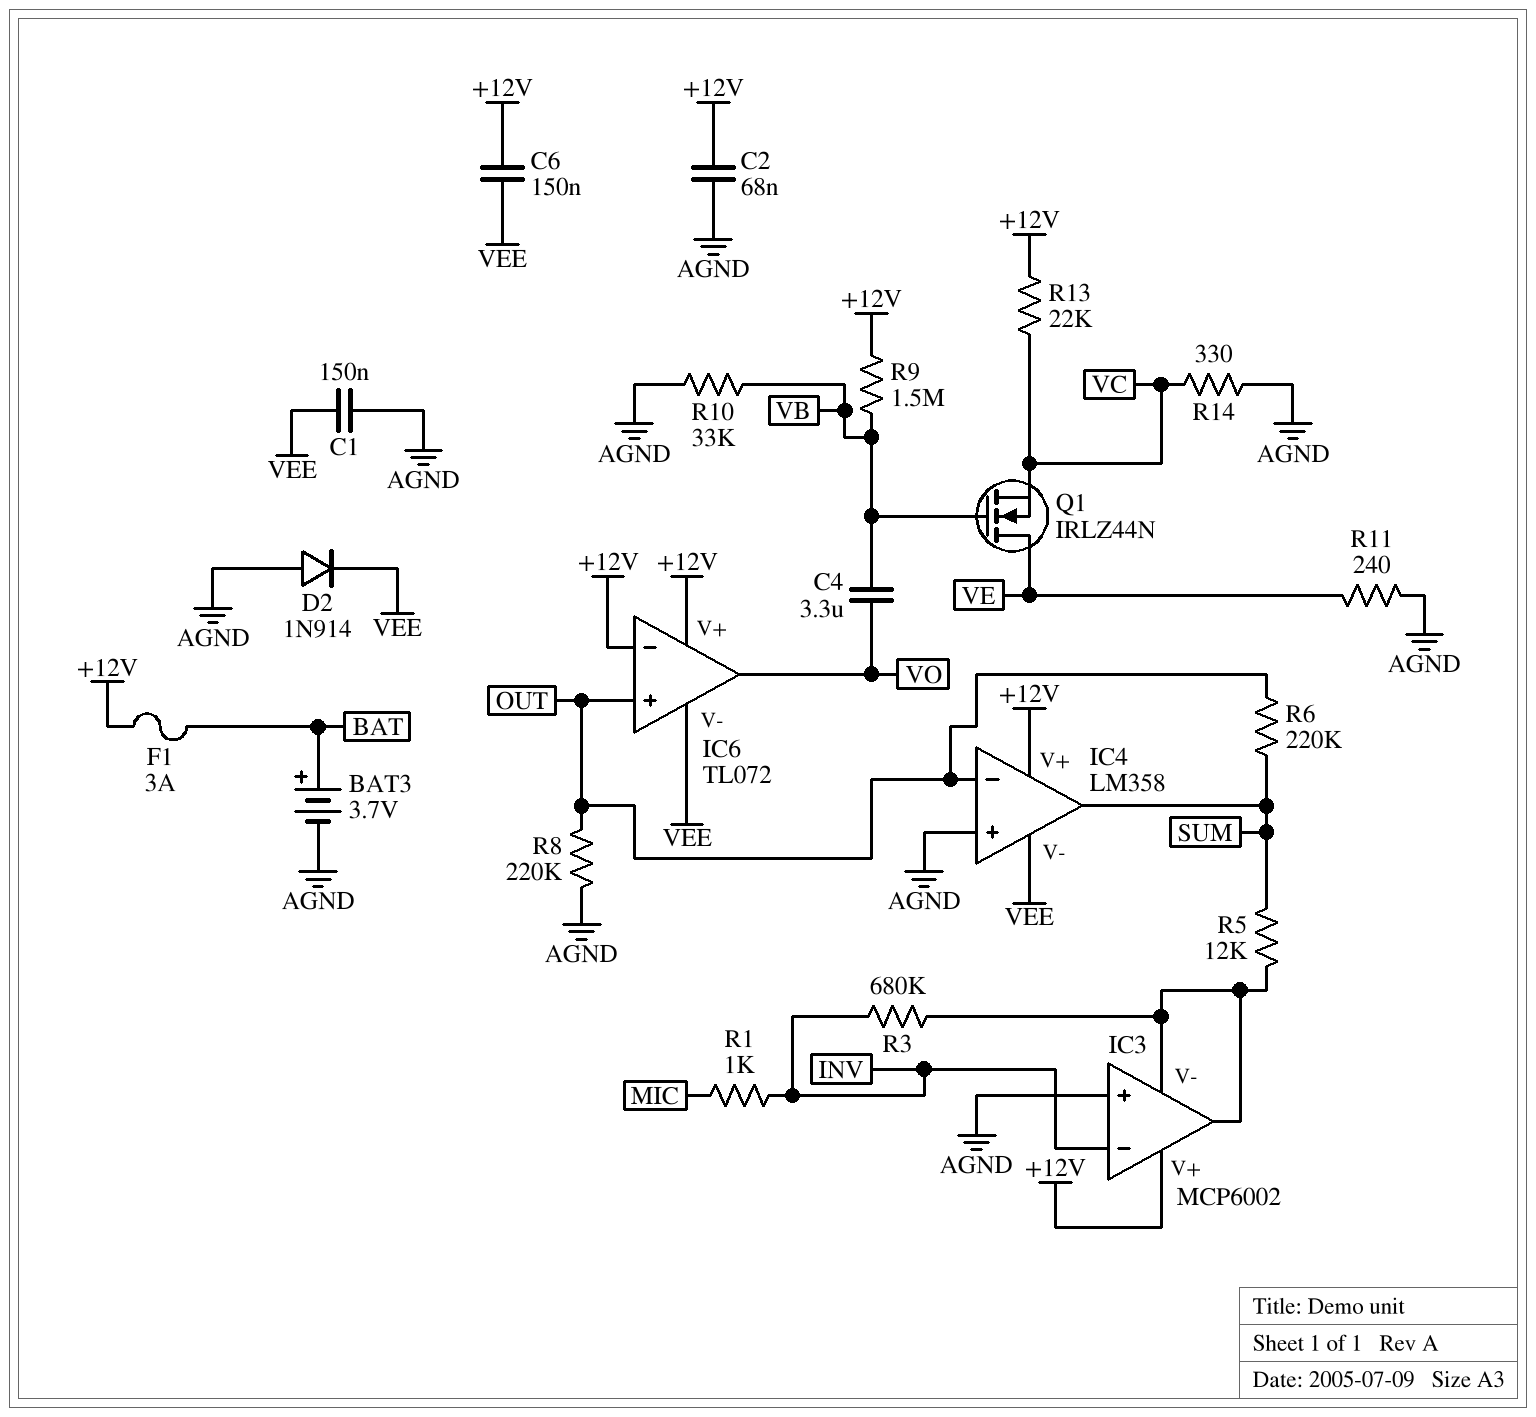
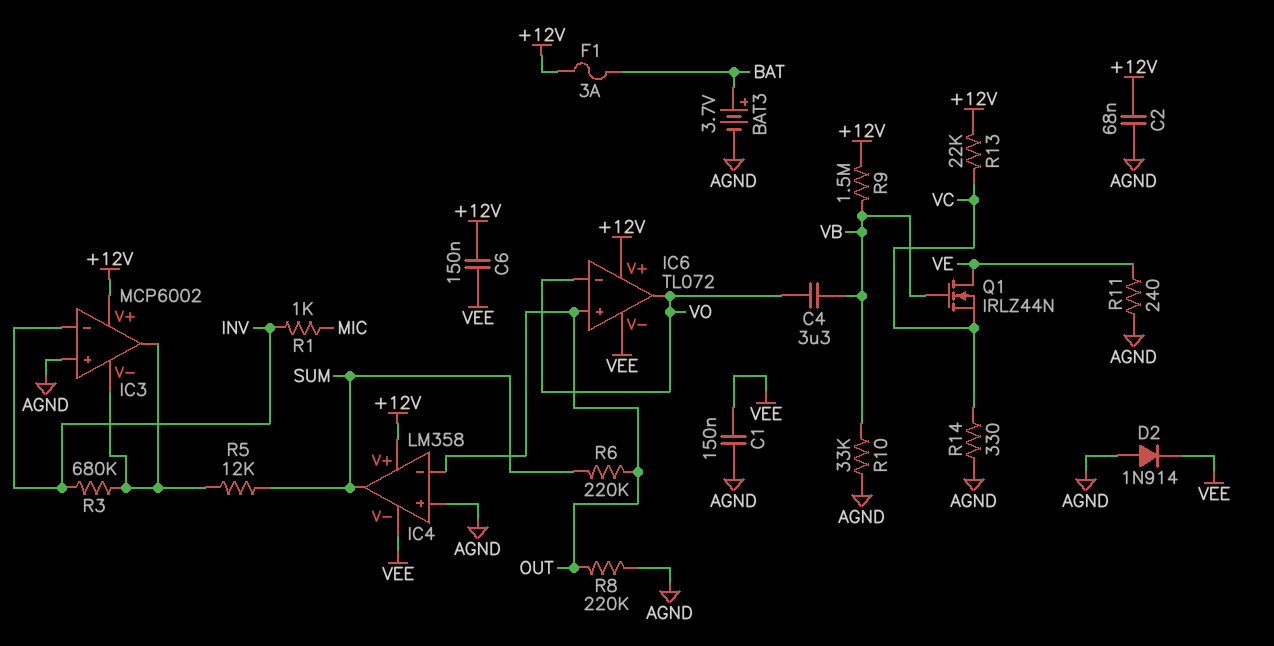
IC6 pin in-: +12V -> VO

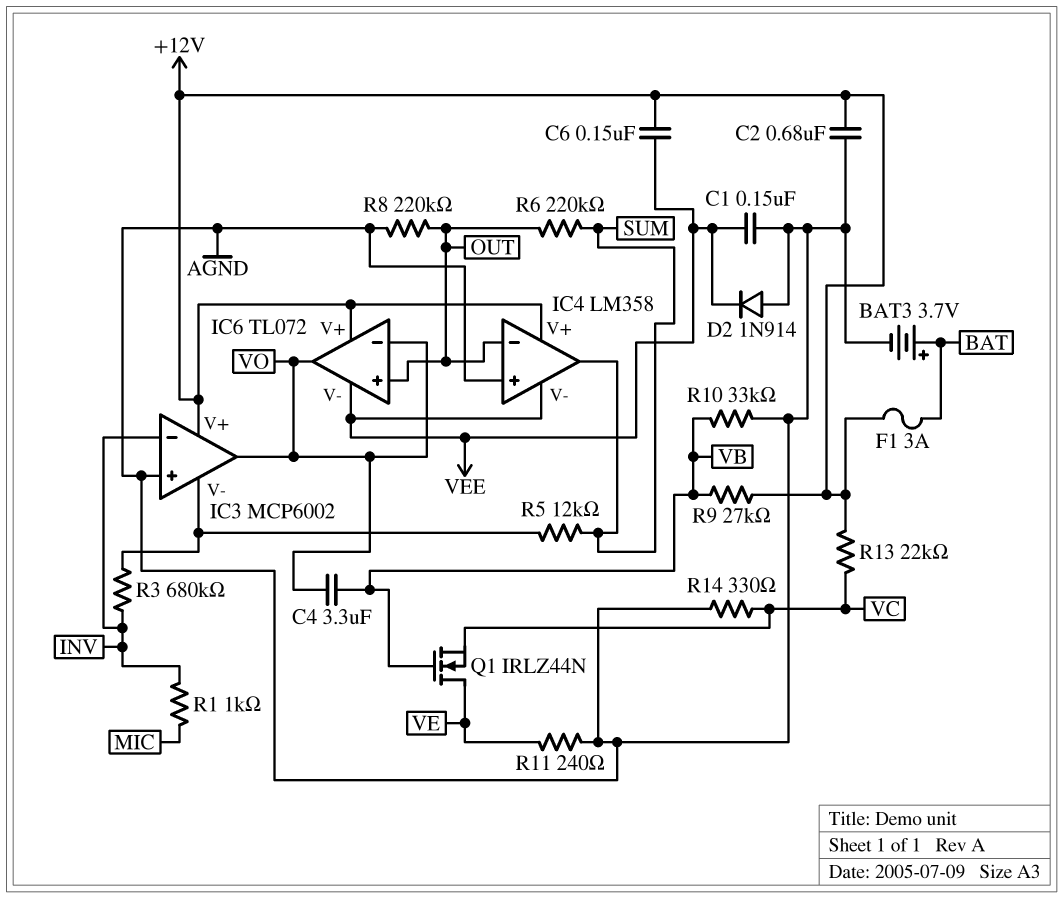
C2: 68nF (+12V, AGND) -> 680nF (+12V, AGND)
IC3 pin out: IC3/V- -> VO
R9: 1.5M (+12V, VB) -> 27k (+12V, VB)

